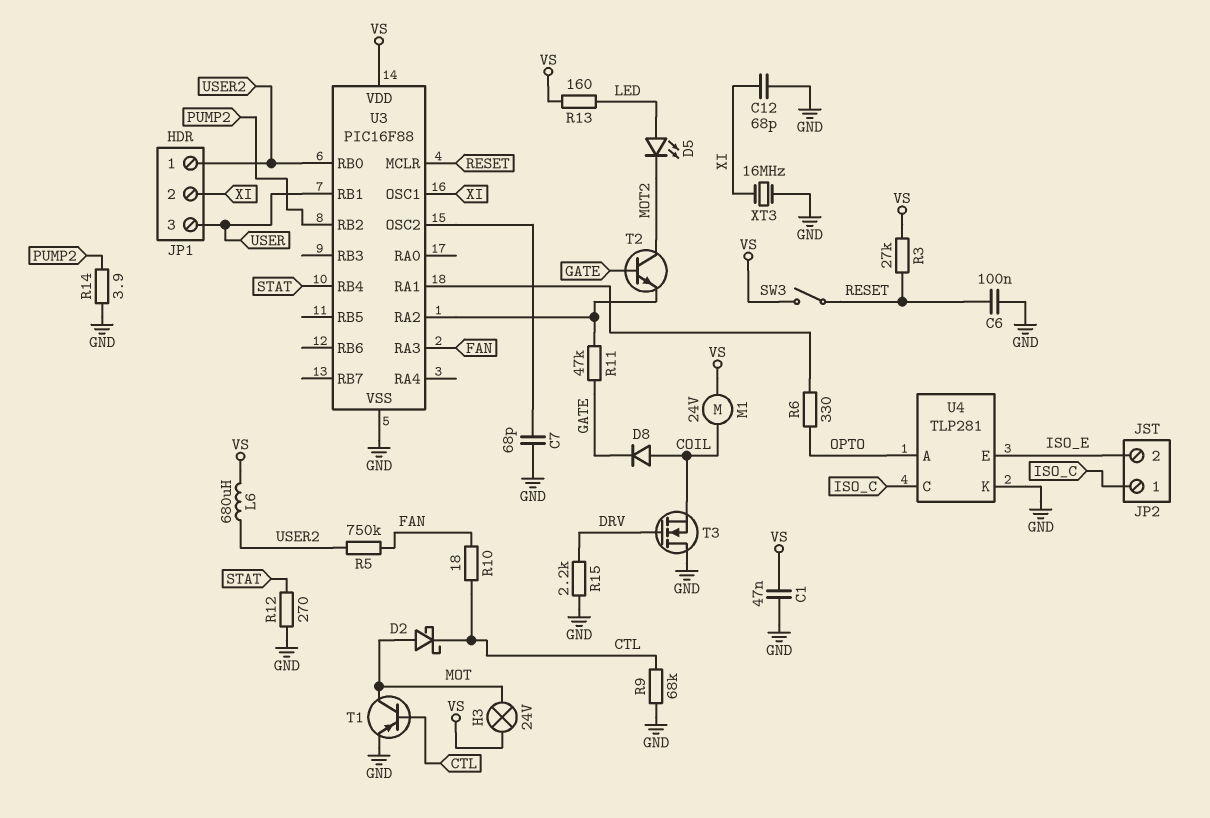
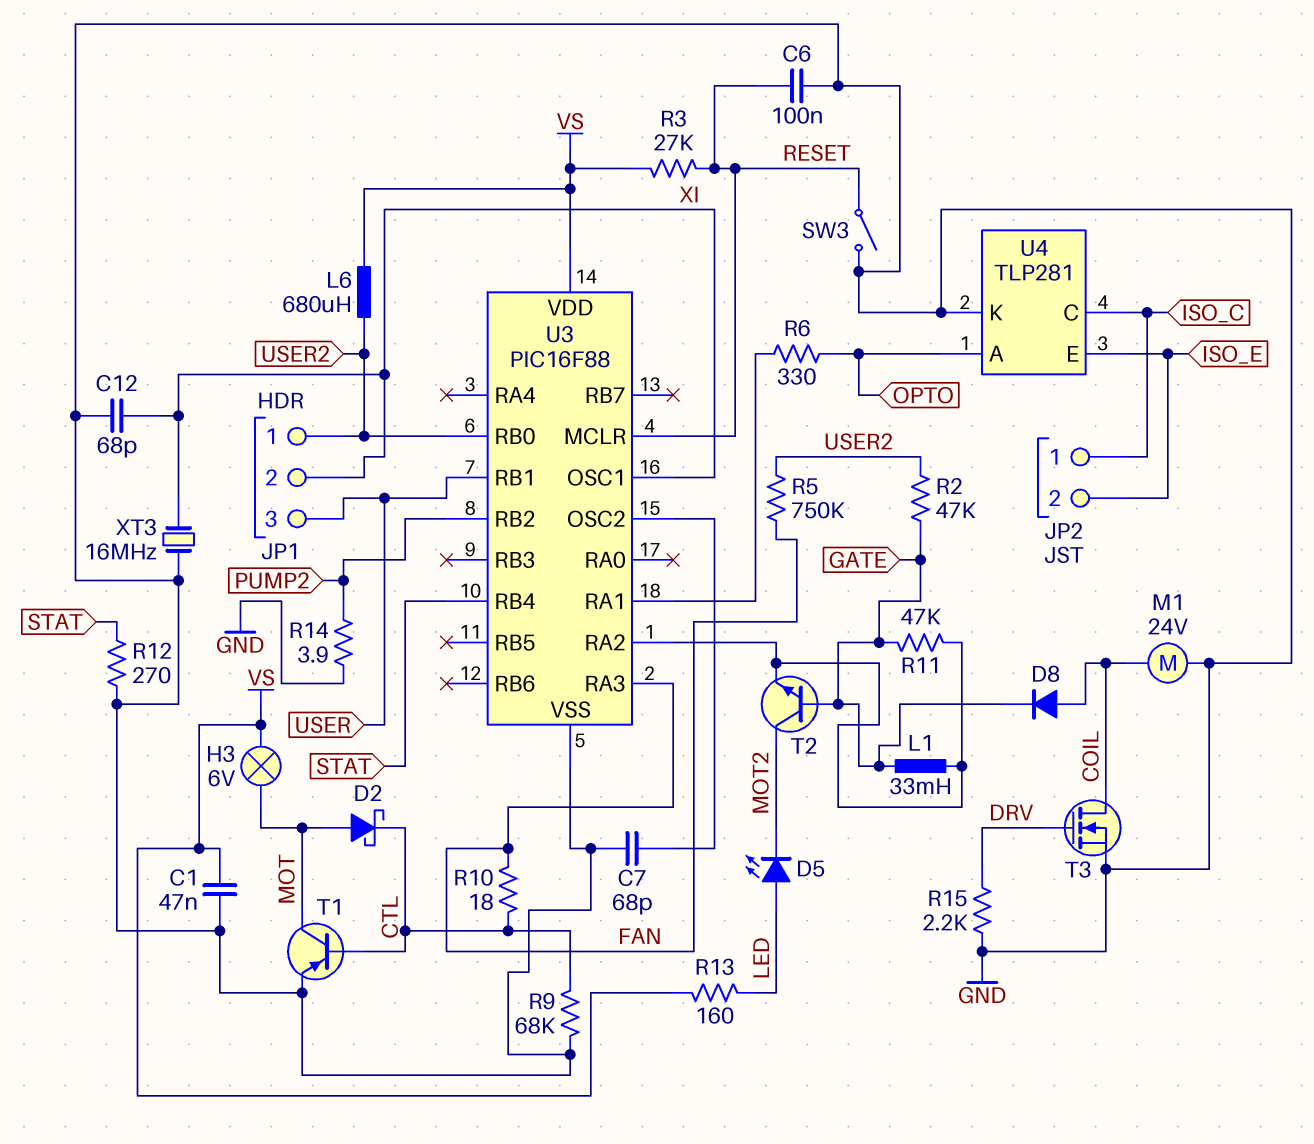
H3: lamp 24V (MOT, VS) -> lamp 6V (MOT, VS)
L1: none -> 33mH (GATE, U3/RA2)
M1: motor 24V (COIL, VS) -> motor 24V (COIL, GND)
R2: none -> 47k (GATE, USER2)
SW3: switch (RESET, VS) -> switch (GND, RESET)
T3: NMOS (G DRV, D GND, S COIL) -> NMOS (G DRV, D COIL, S GND)

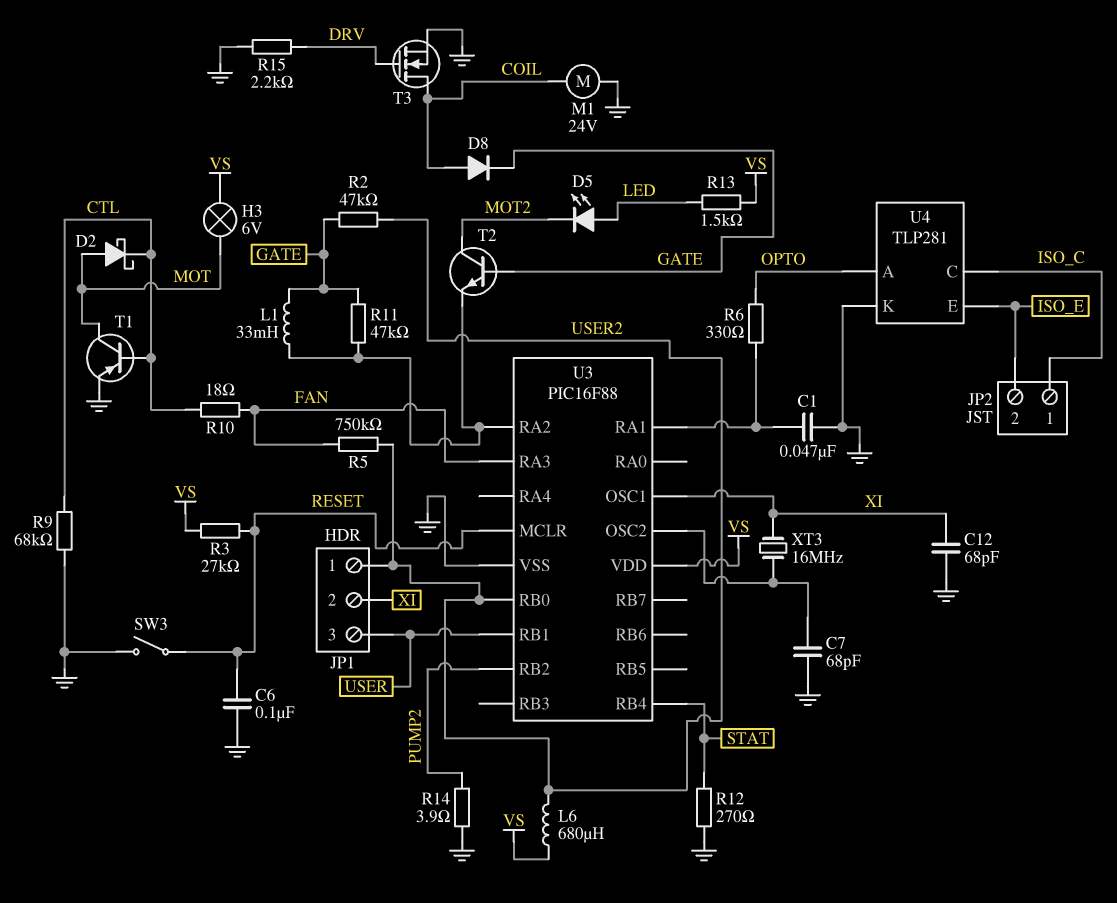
C1: 47nF (GND, VS) -> 47nF (GND, U3/RA1)
R13: 160 (LED, VS) -> 1.5k (LED, VS)
XT3: 16MHz (GND, XI) -> 16MHz (U3/OSC2, XI)

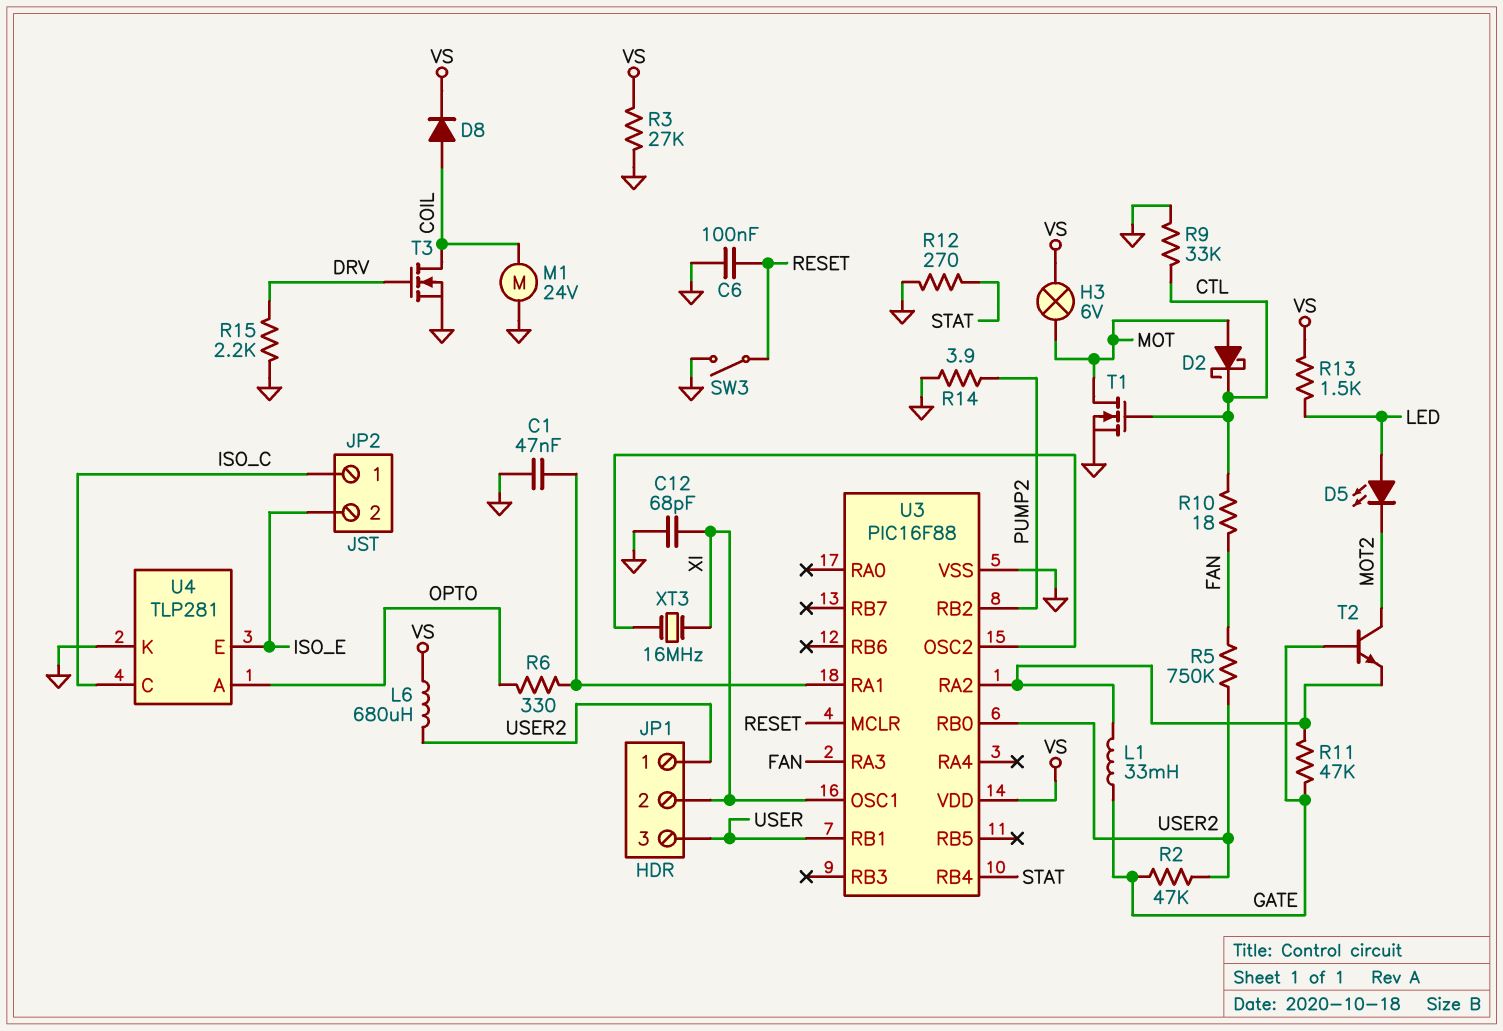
C7: 68pF (GND, U3/OSC2) -> none
D8: diode (A COIL, K GATE) -> diode (A COIL, K VS)
R3: 27k (RESET, VS) -> 27k (GND, VS)
R9: 68k (CTL, GND) -> 33k (CTL, GND)
T1: PNP (B CTL, C MOT, E GND) -> NMOS (G CTL, D MOT, S GND)

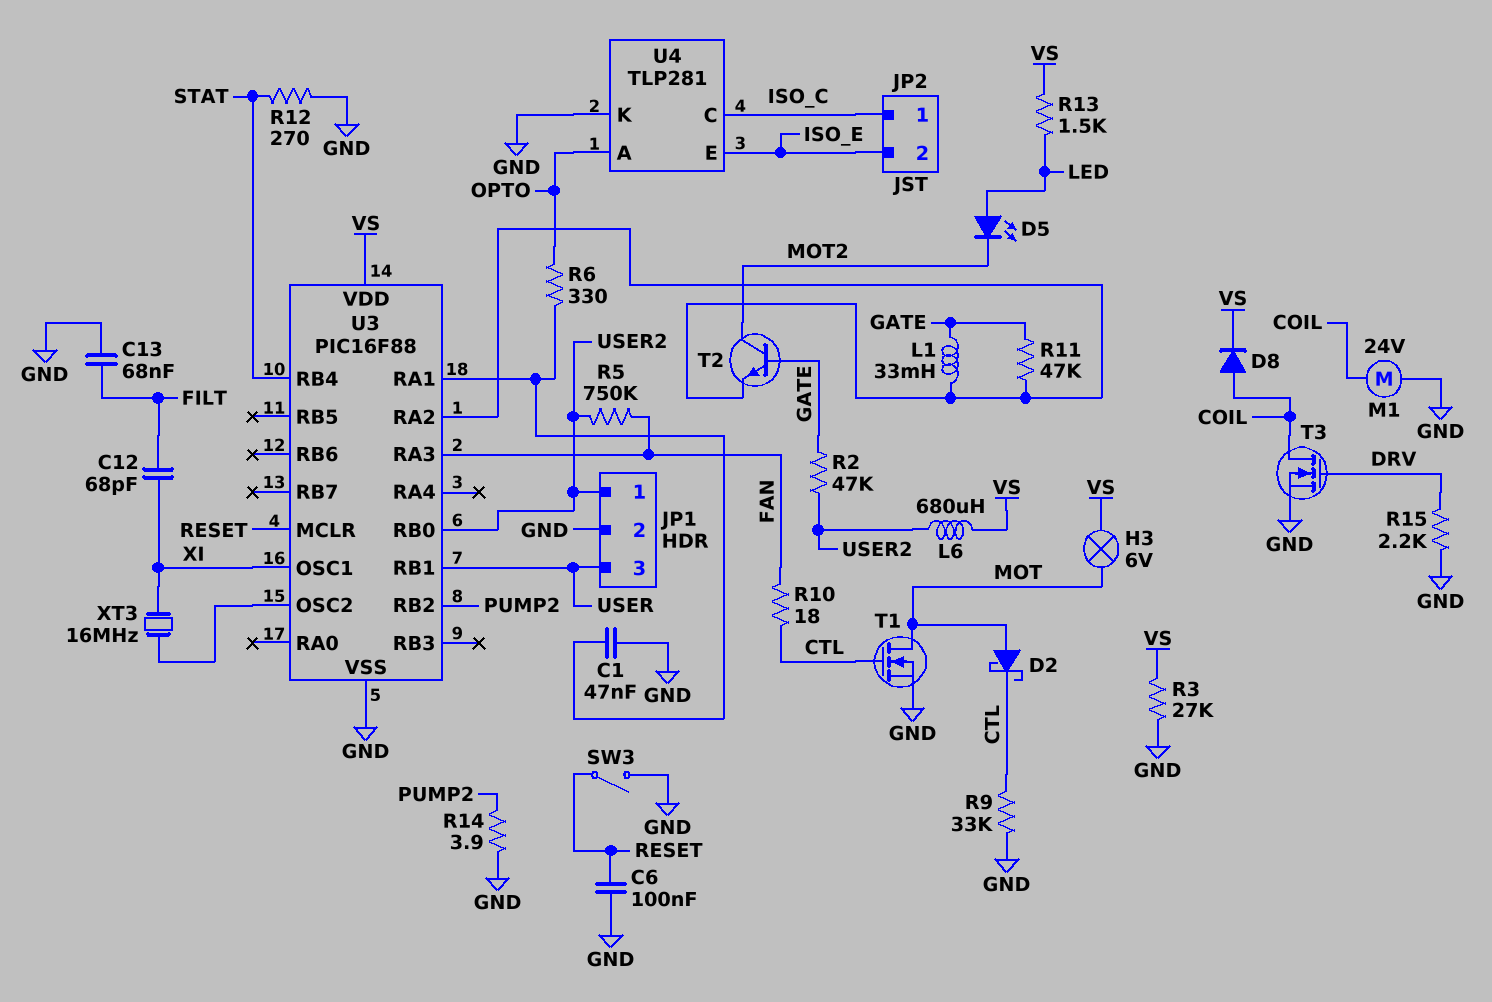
C12: 68pF (GND, XI) -> 68pF (FILT, XI)
C13: none -> 68nF (FILT, GND)
JP1 pin 2: XI -> GND

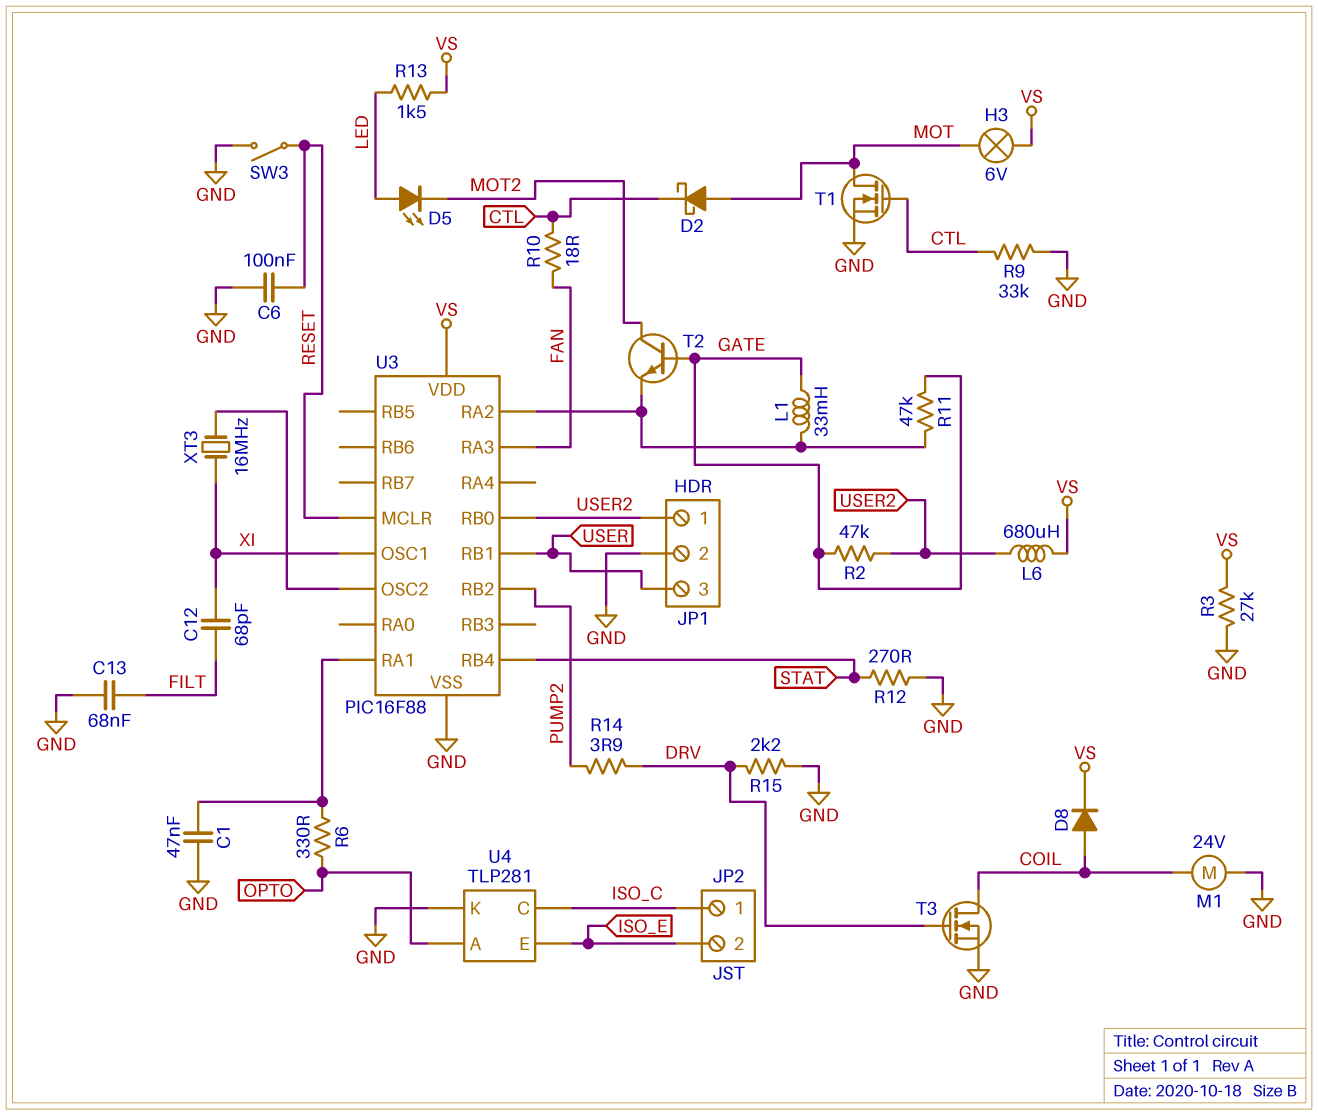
R5: 750k (FAN, USER2) -> none
R14: 3.9 (GND, PUMP2) -> 3.9 (DRV, PUMP2)

